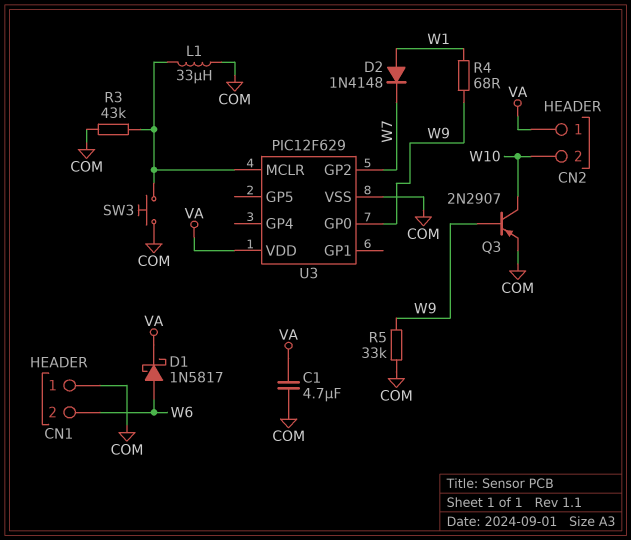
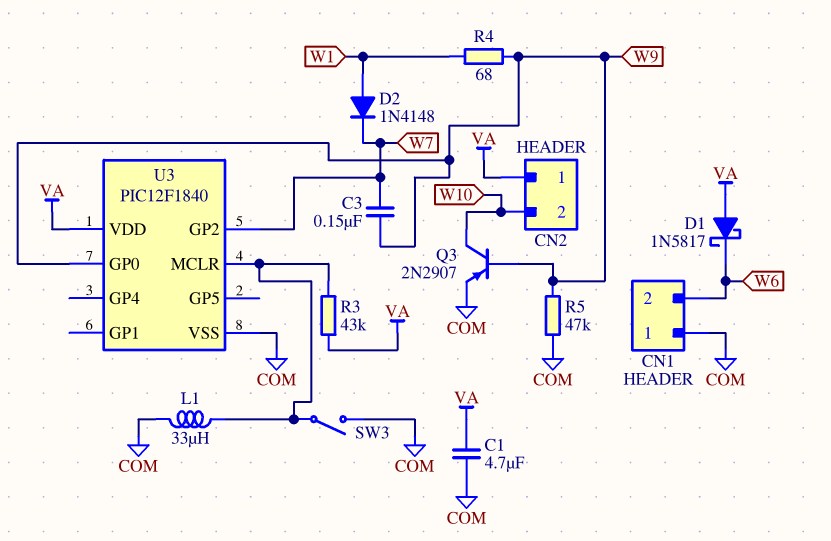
C3: none -> 150nF (W7, W9)
D1: schottky 1N5817 (A W6, K VA) -> schottky 1N5817 (A VA, K W6)
R3: 43k (COM, U3/MCLR) -> 43k (U3/MCLR, VA)
R5: 33k (COM, W9) -> 47k (COM, W9)
SW3: button (COM, U3/MCLR) -> switch (COM, U3/MCLR)
U3: PIC12F629 -> PIC12F1840

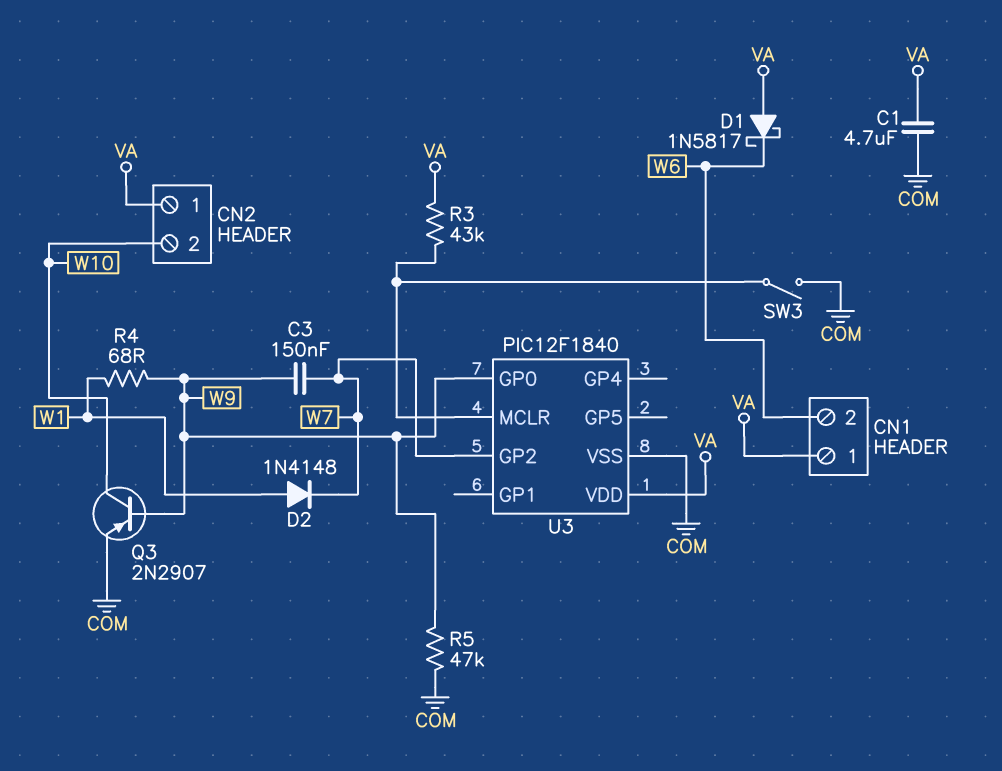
CN1 pin 1: COM -> VA
L1: 33uH (COM, U3/MCLR) -> none

